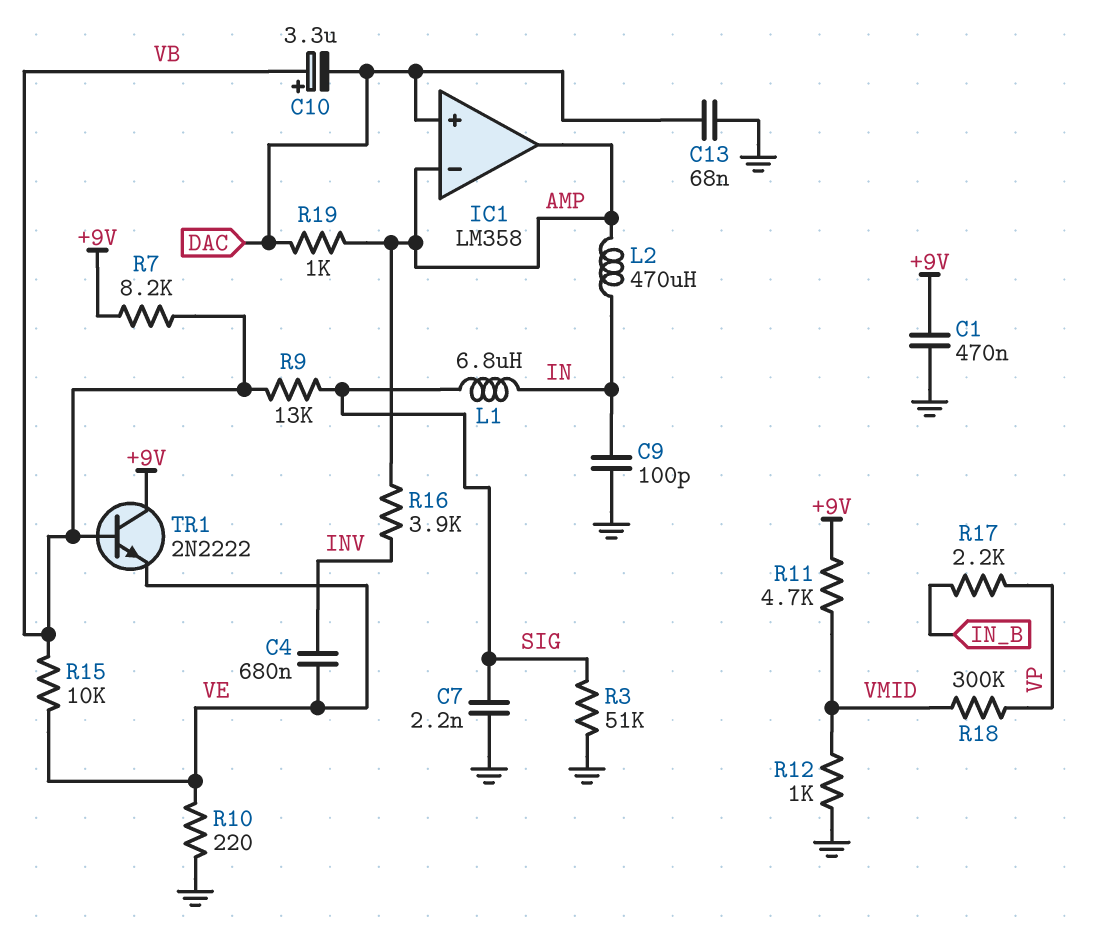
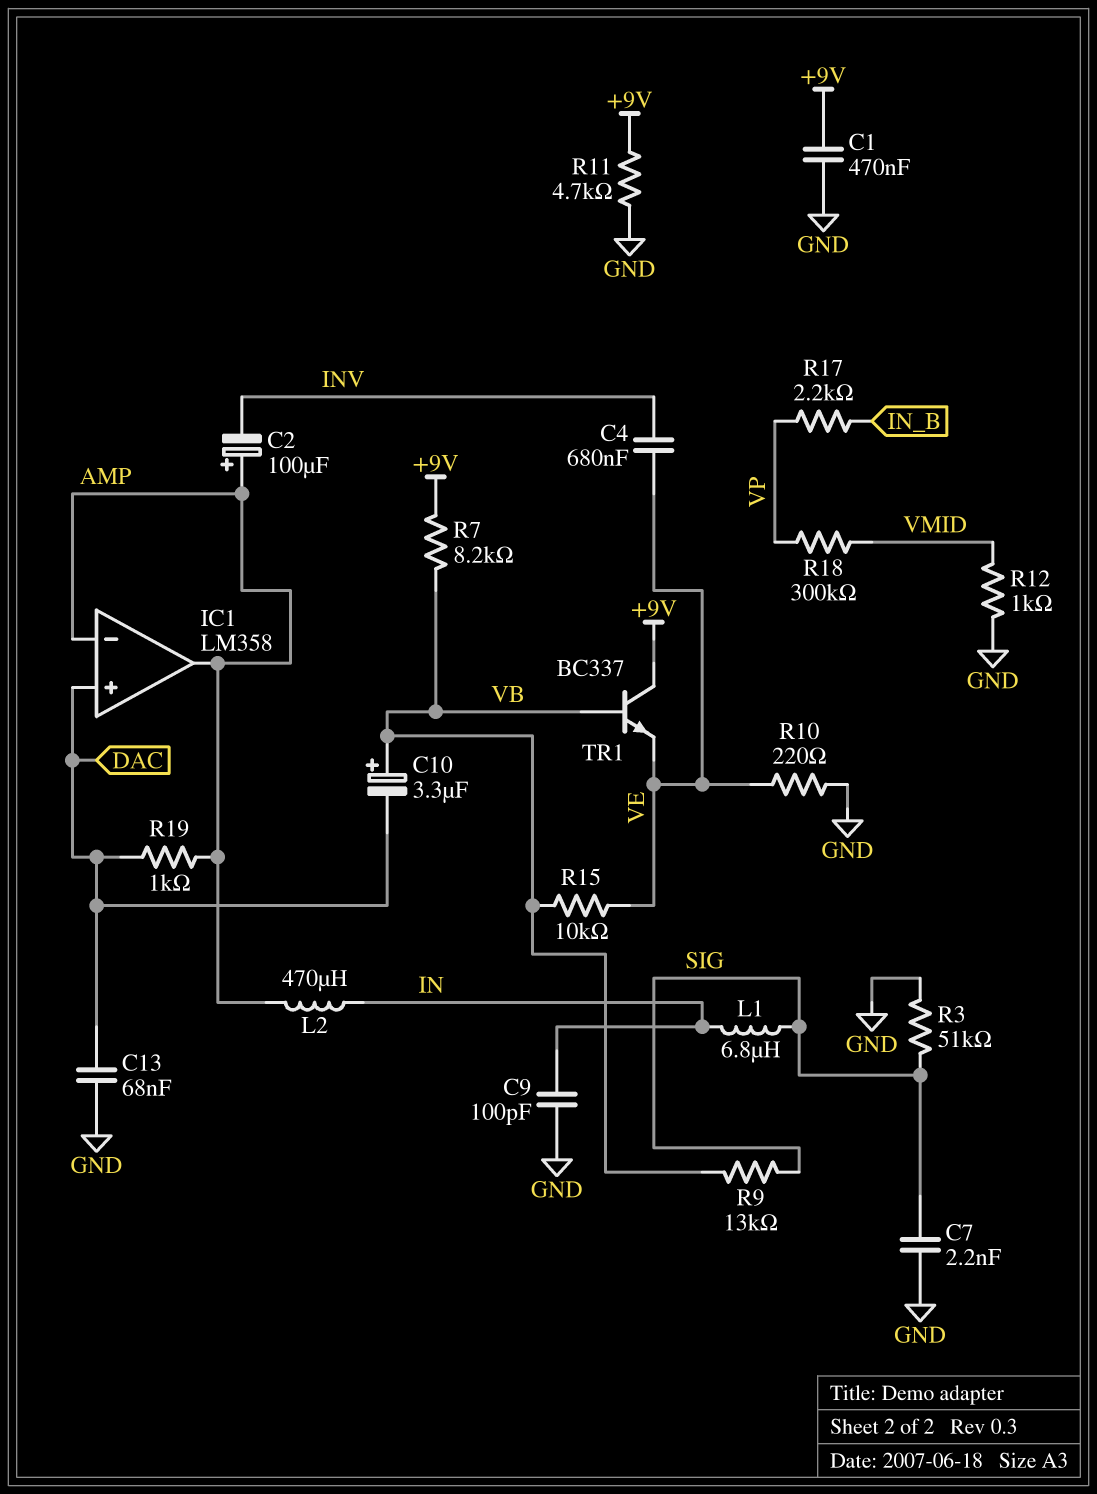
C2: none -> 100uF (plus AMP, minus INV)
R11: 4.7k (+9V, VMID) -> 4.7k (+9V, GND)
R16: 3.9k (AMP, INV) -> none
TR1: NPN 2N2222 (B VB, C +9V, E VE) -> NPN BC337 (B VB, C +9V, E VE)

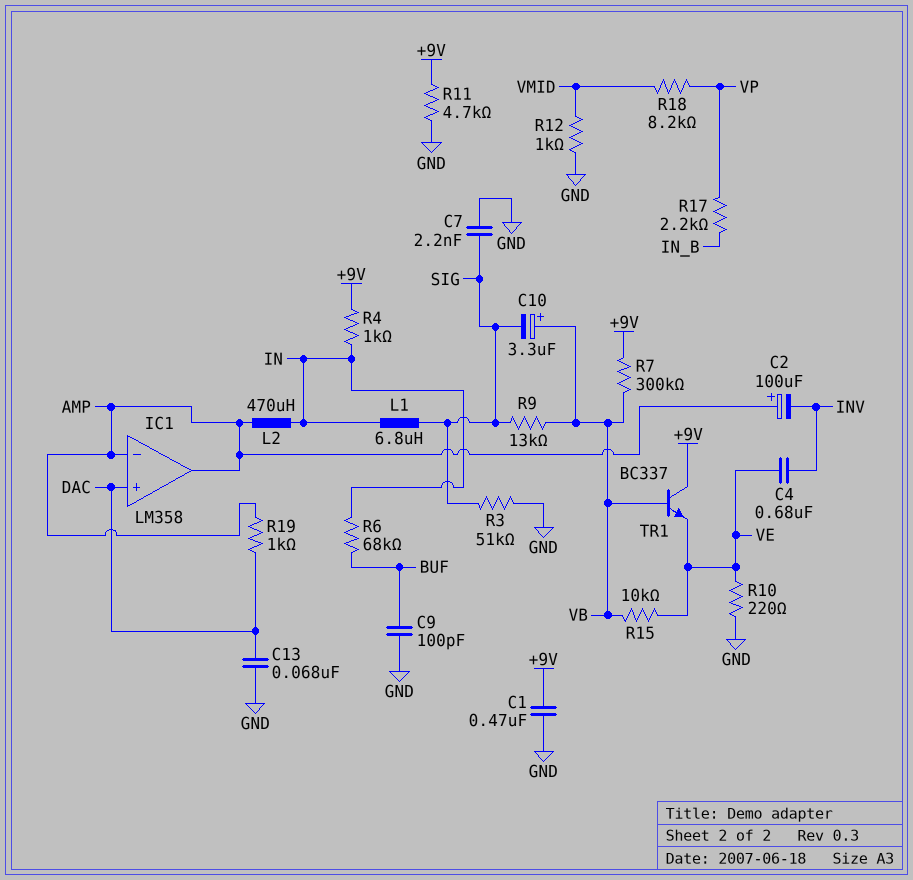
C9: 100pF (GND, IN) -> 100pF (BUF, GND)
C10: 3.3uF (plus VB, minus DAC) -> 3.3uF (plus VB, minus SIG)
R4: none -> 1k (+9V, IN)
R6: none -> 68k (BUF, IN)
R7: 8.2k (+9V, VB) -> 300k (+9V, VB)
R18: 300k (VMID, VP) -> 8.2k (VMID, VP)

